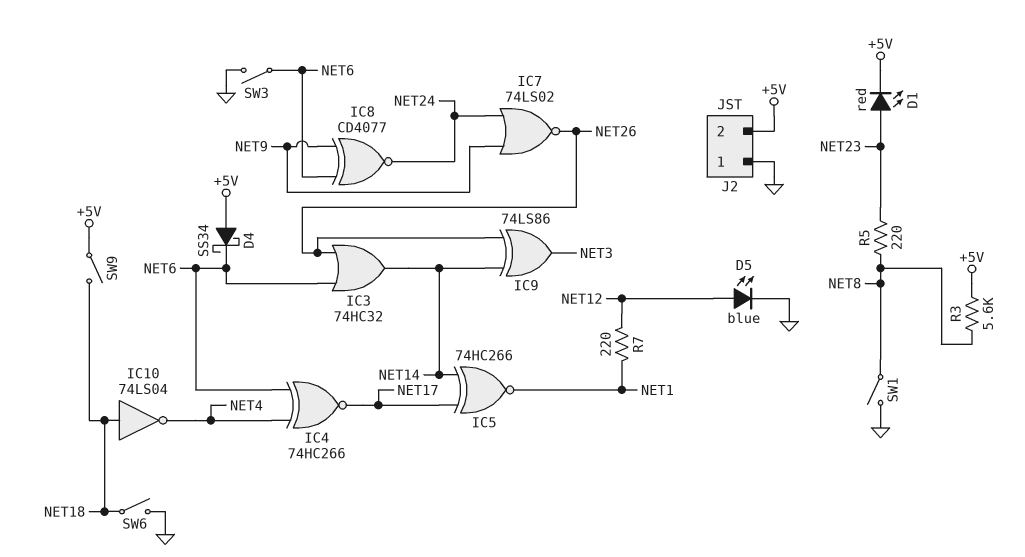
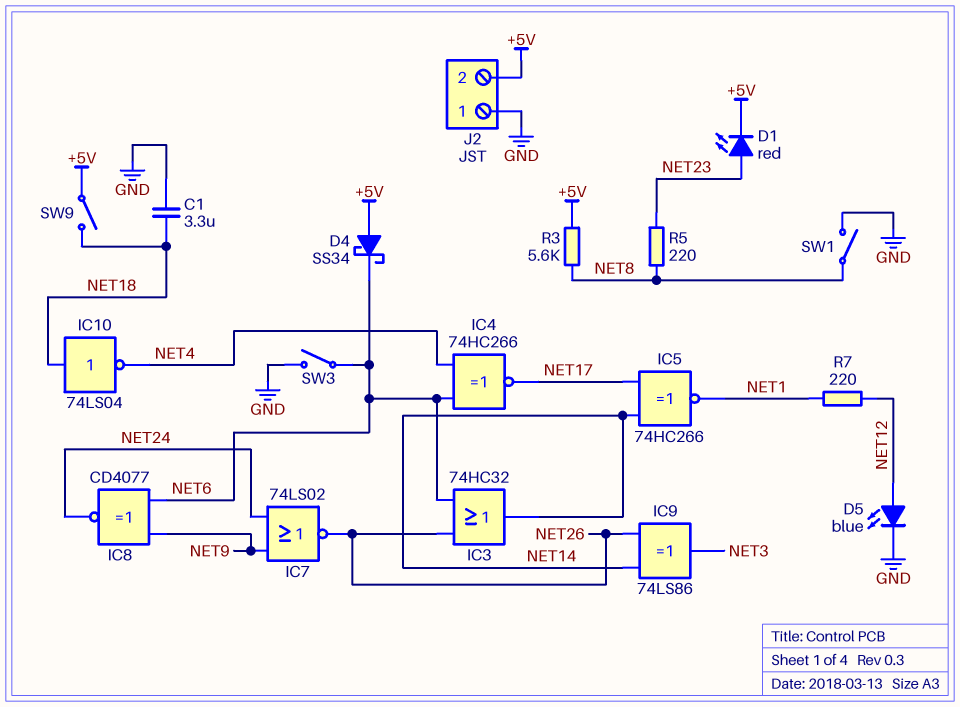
C1: none -> 3.3uF (GND, NET18)
SW6: switch (GND, NET18) -> none

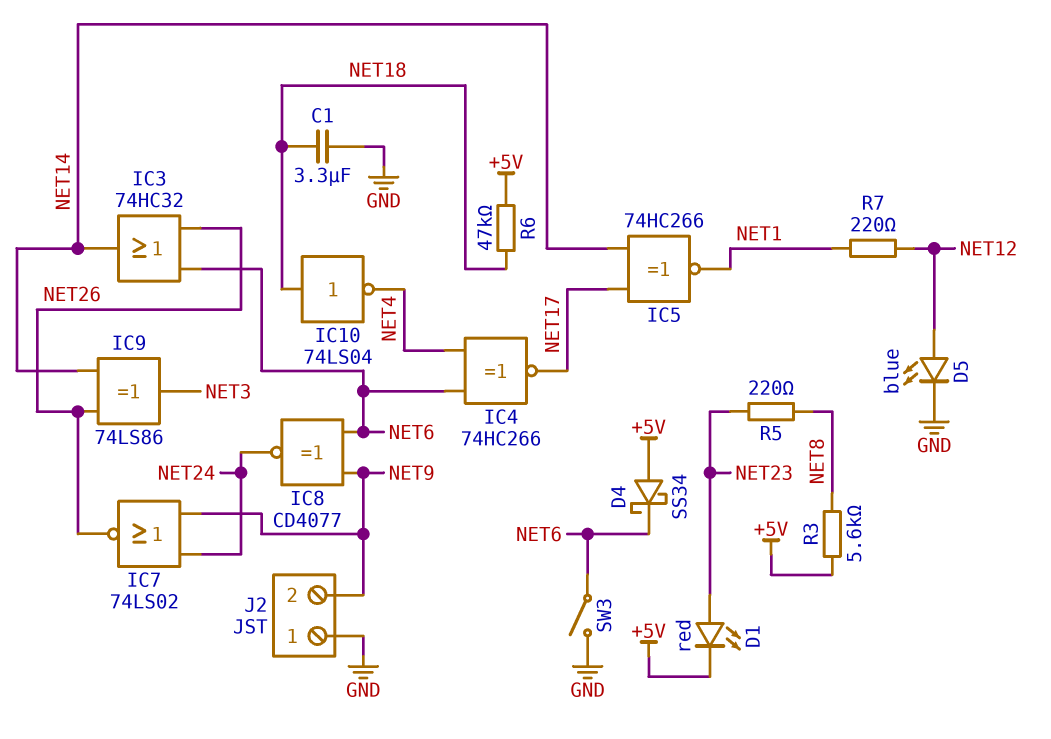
J2 pin 2: +5V -> NET9
R6: none -> 47k (+5V, NET18)
SW1: switch (GND, NET8) -> none
SW9: switch (+5V, NET18) -> none

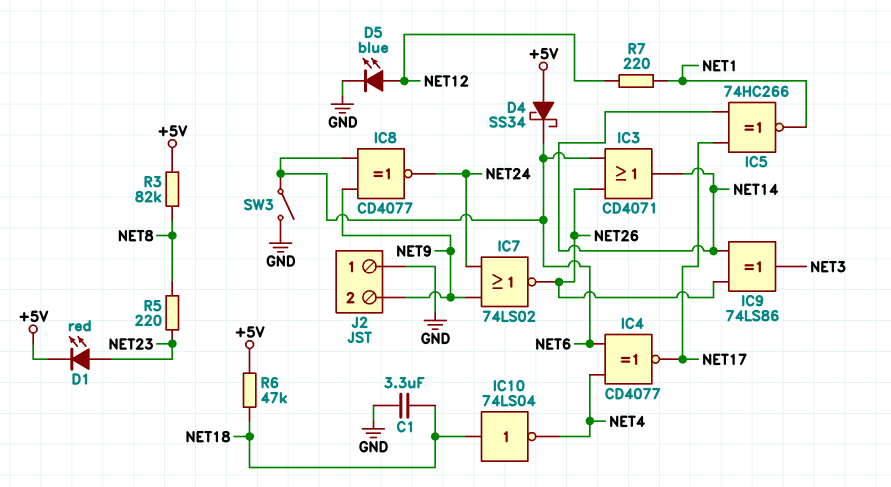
IC3: OR 74HC32 (in NET6, in NET26, out NET14) -> OR CD4071 (in NET6, in NET26, out NET14)
IC4: XNOR 74HC266 (in NET4, in NET6, out NET17) -> XNOR CD4077 (in NET4, in NET6, out NET17)
R3: 5.6k (+5V, NET8) -> 82k (+5V, NET8)

